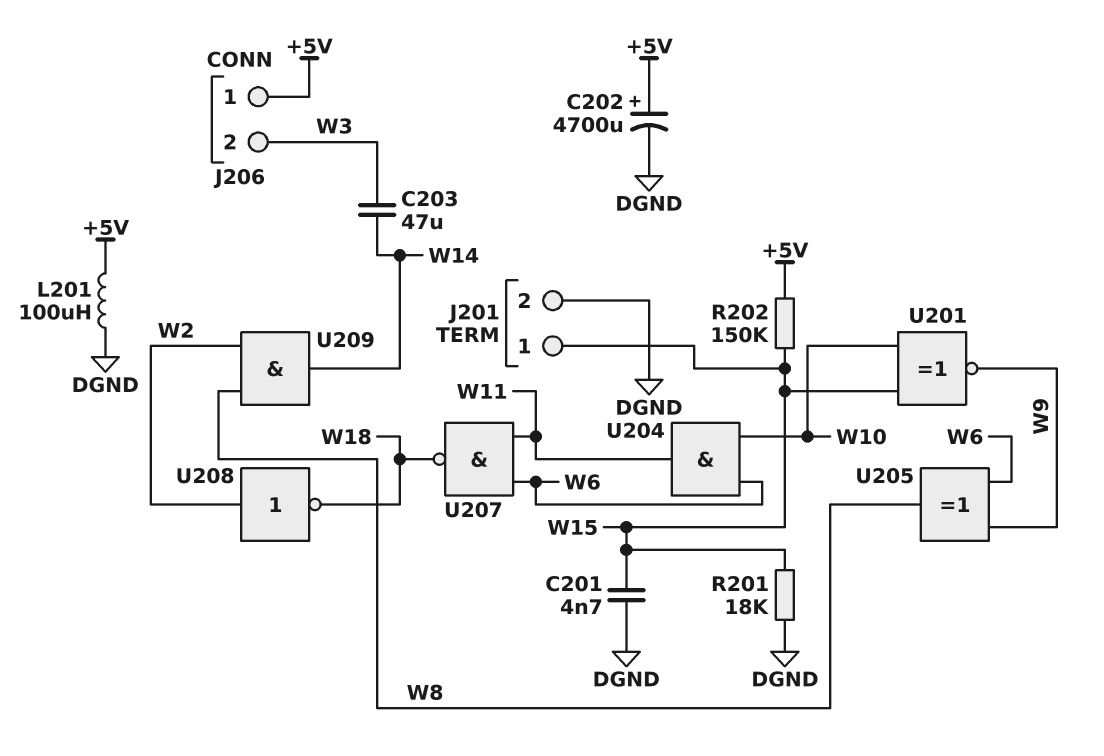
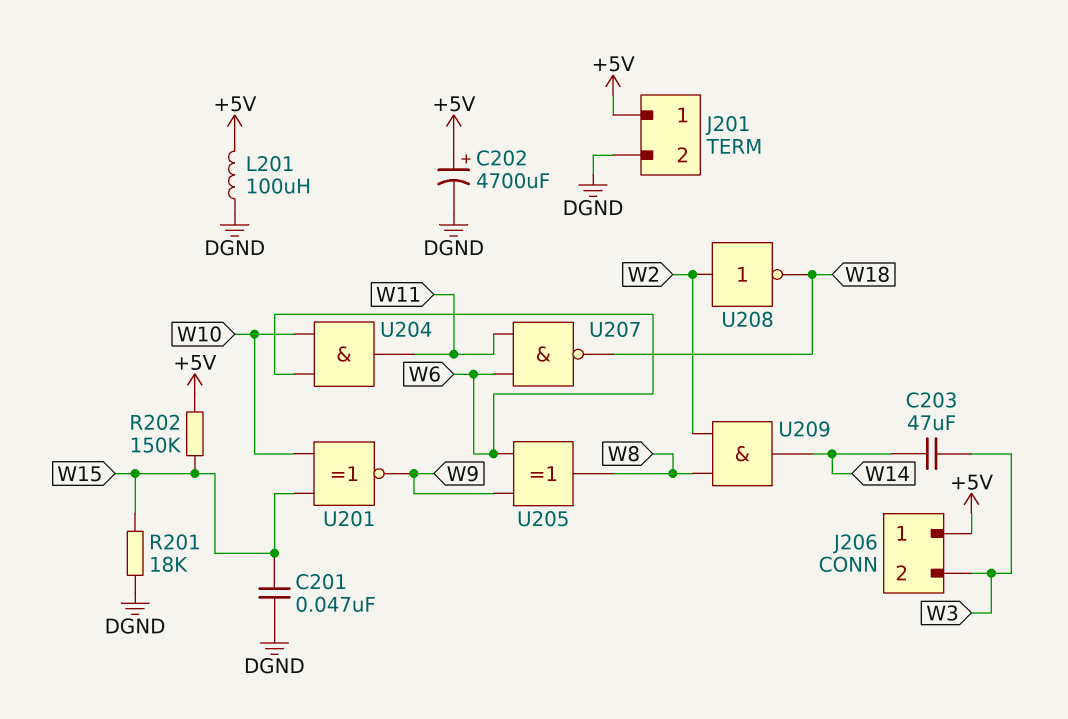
C201: 4.7nF (DGND, W15) -> 47nF (DGND, W15)
J201 pin 1: W15 -> +5V

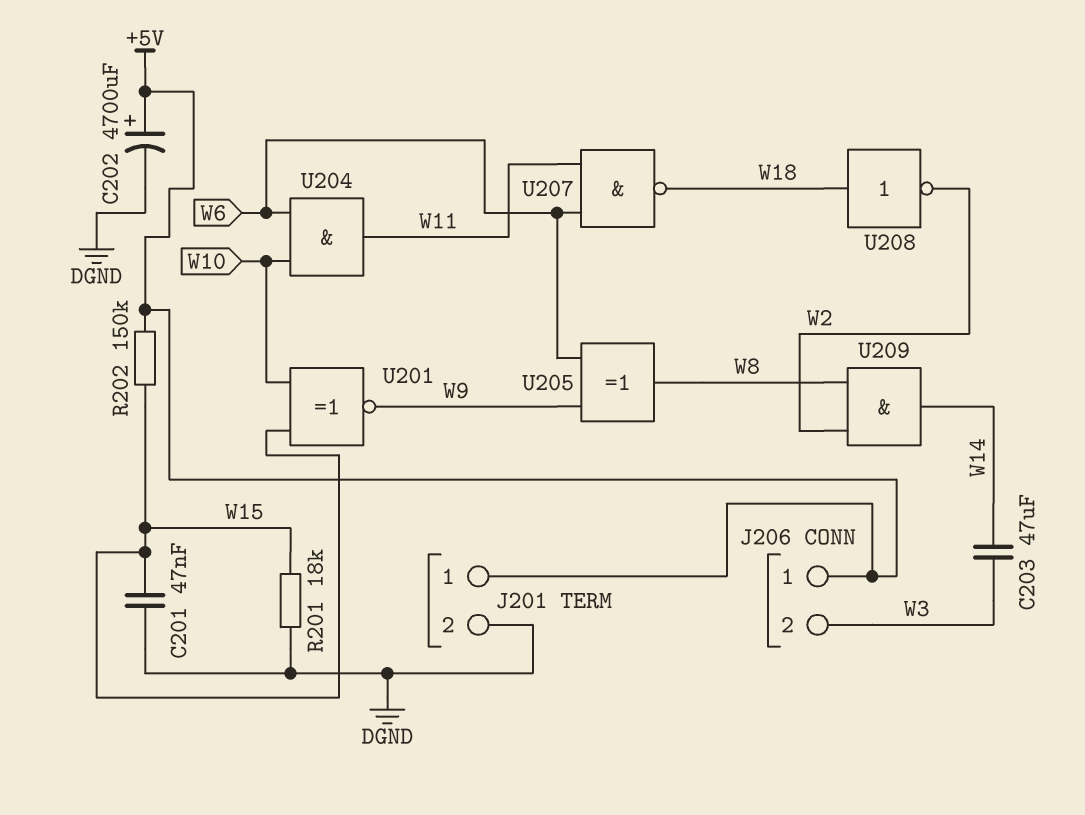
L201: 100uH (+5V, DGND) -> none
U208: NOT (in W2, out W18) -> NOT (in W18, out W2)

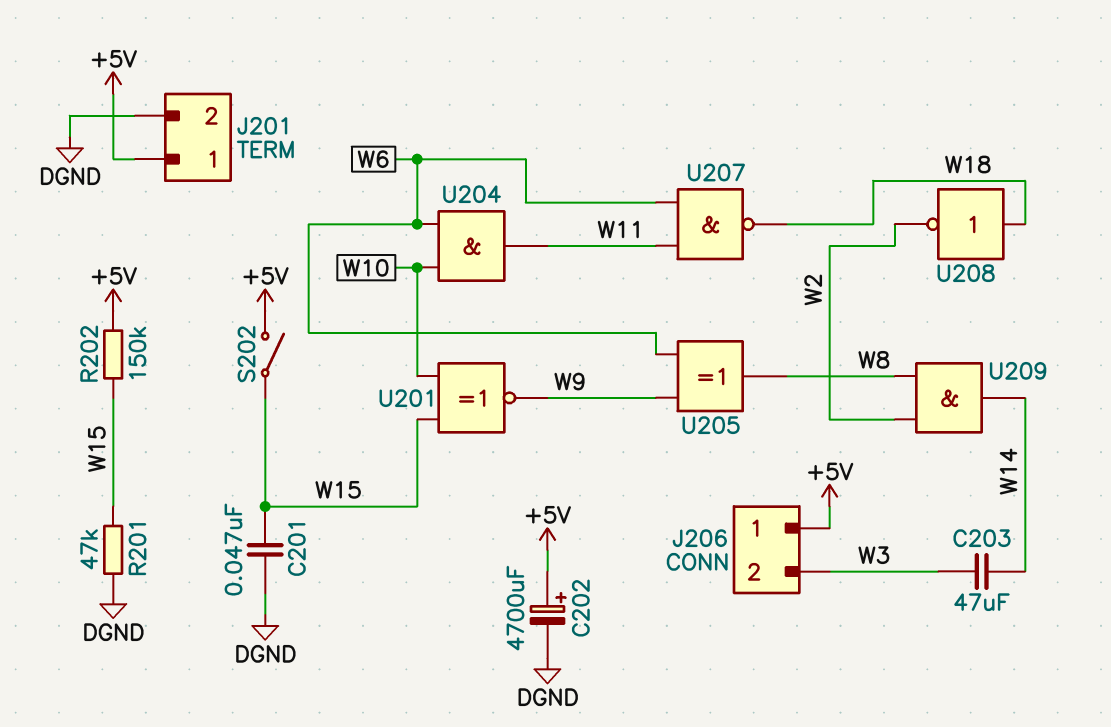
R201: 18k (DGND, W15) -> 47k (DGND, W15)
S202: none -> switch (+5V, W15)

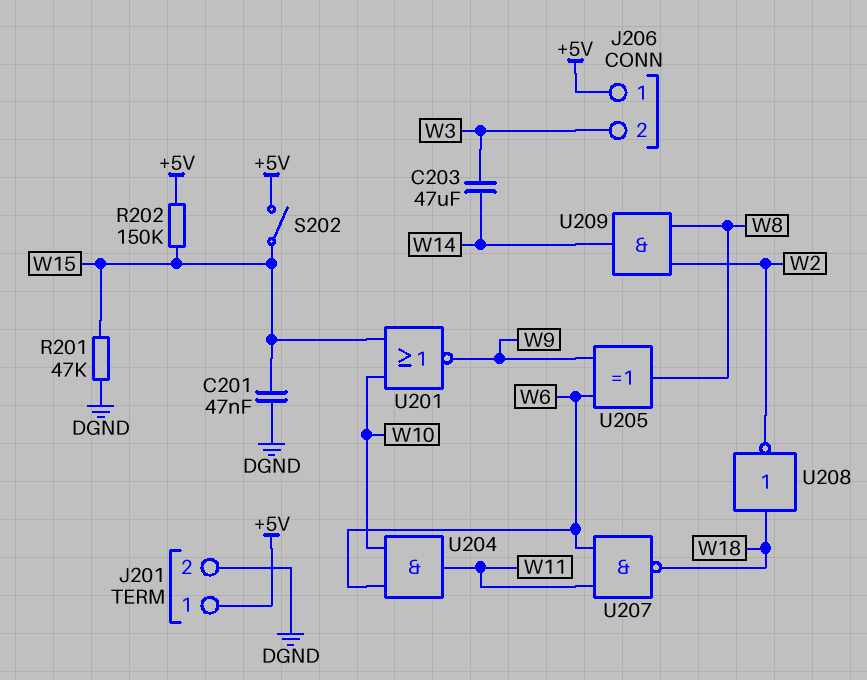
C202: 4700uF (plus +5V, minus DGND) -> none
U201: XNOR (in W10, in W15, out W9) -> NOR (in W10, in W15, out W9)

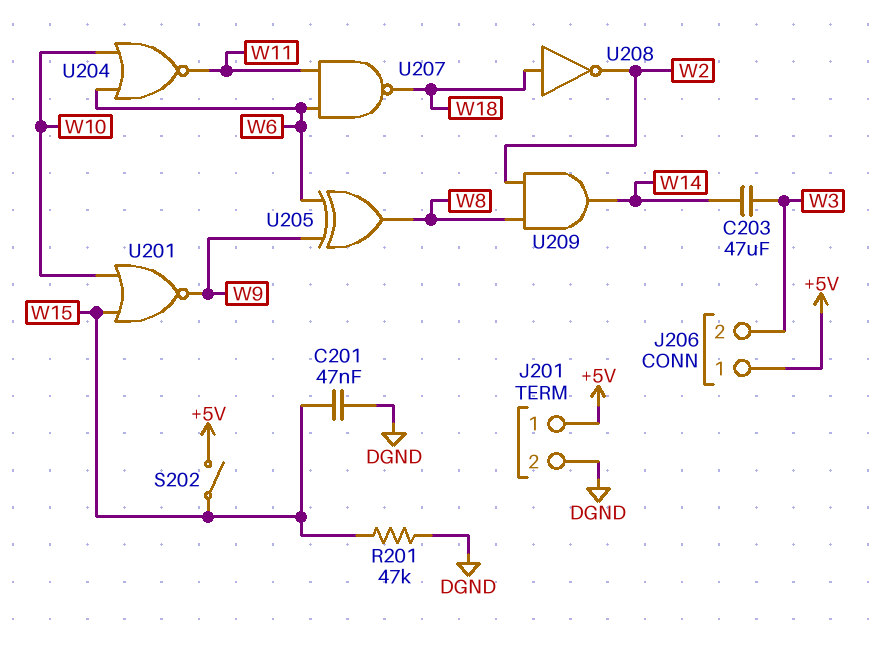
R202: 150k (+5V, W15) -> none
U204: AND (in W6, in W10, out W11) -> NOR (in W6, in W10, out W11)

